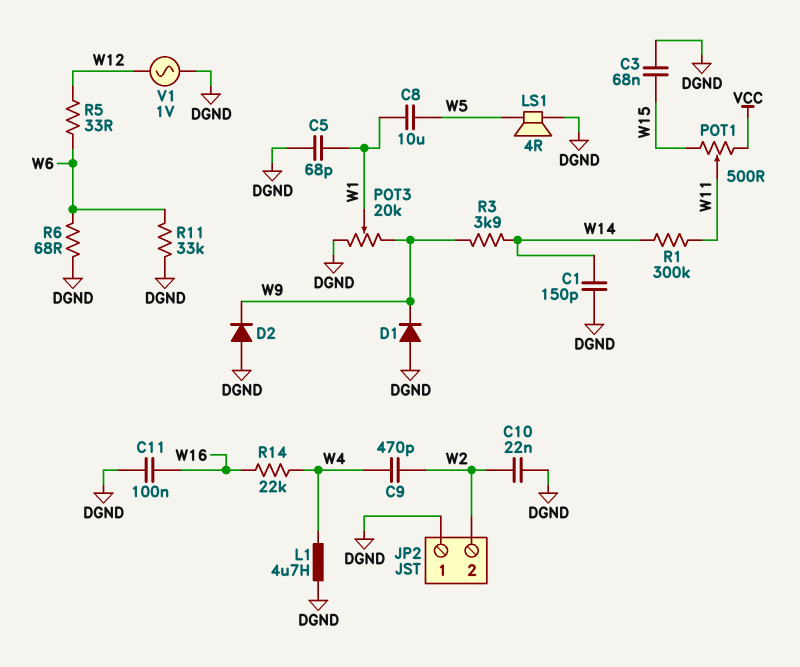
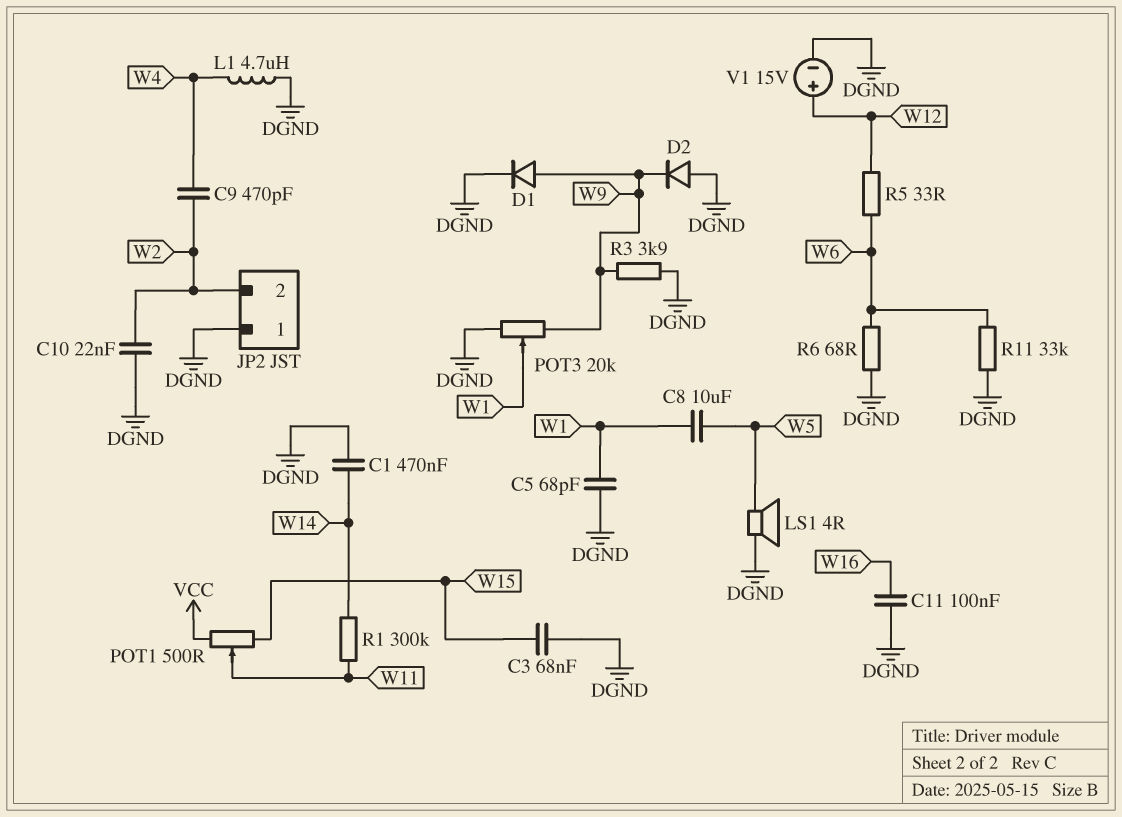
C1: 150pF (DGND, W14) -> 470nF (DGND, W14)
D1: diode (A DGND, K W9) -> diode (A W9, K DGND)
R3: 3.9k (W9, W14) -> 3.9k (DGND, W9)
R14: 22k (W4, W16) -> none
V1: AC 1V (DGND, W12) -> 15V (plus W12, minus DGND)

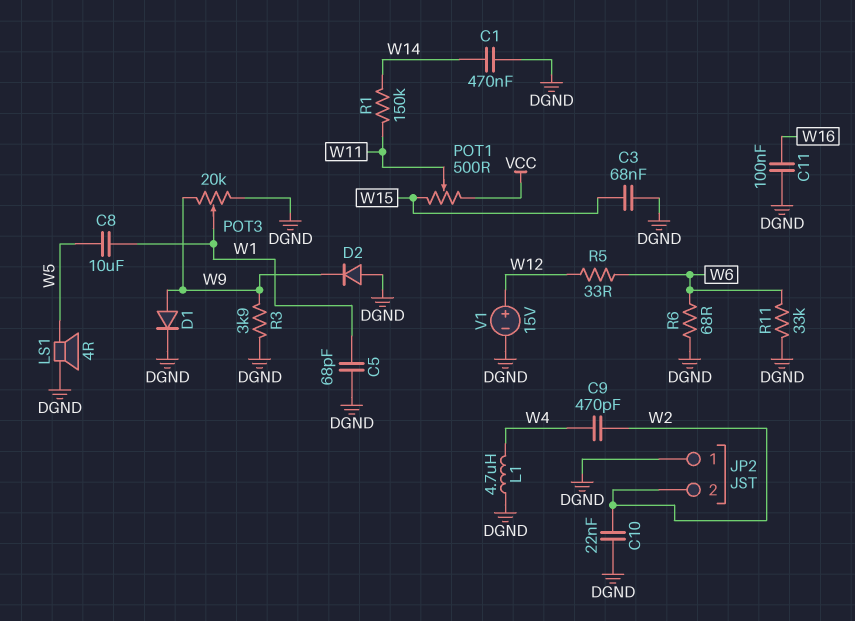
R1: 300k (W11, W14) -> 150k (W11, W14)

